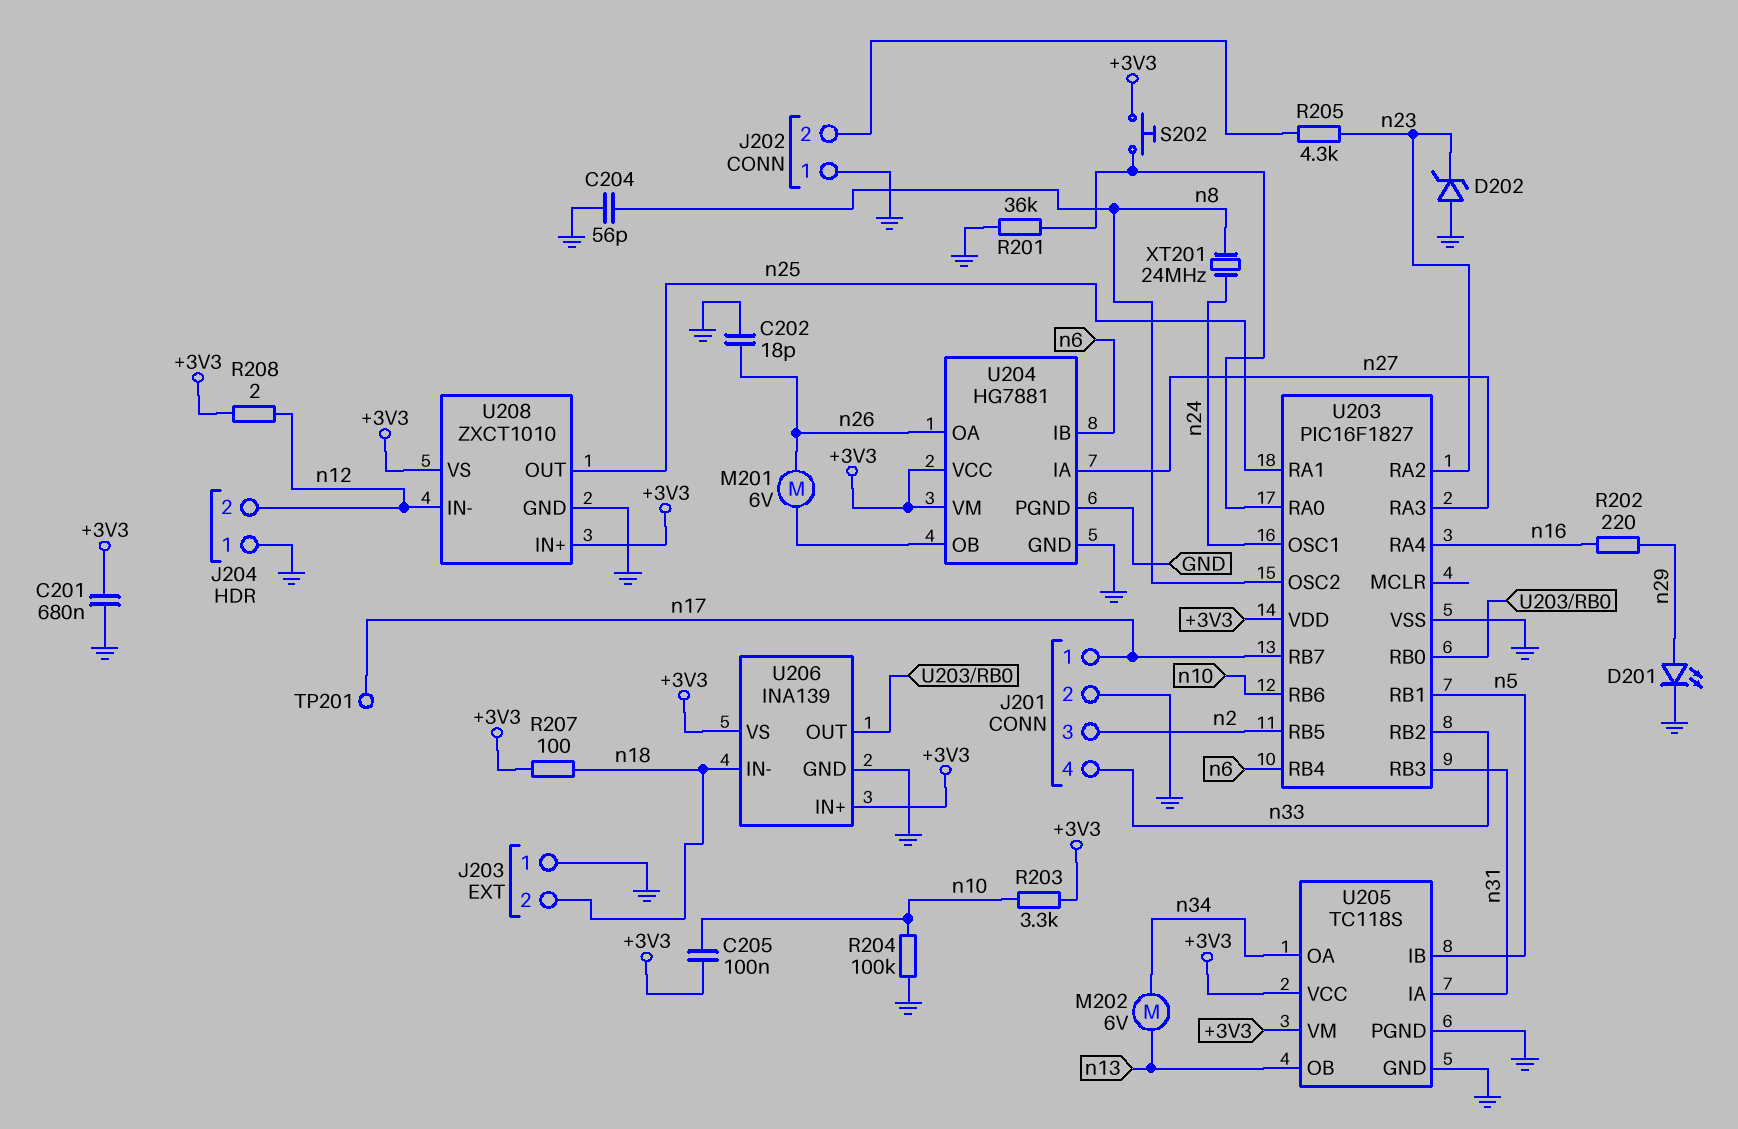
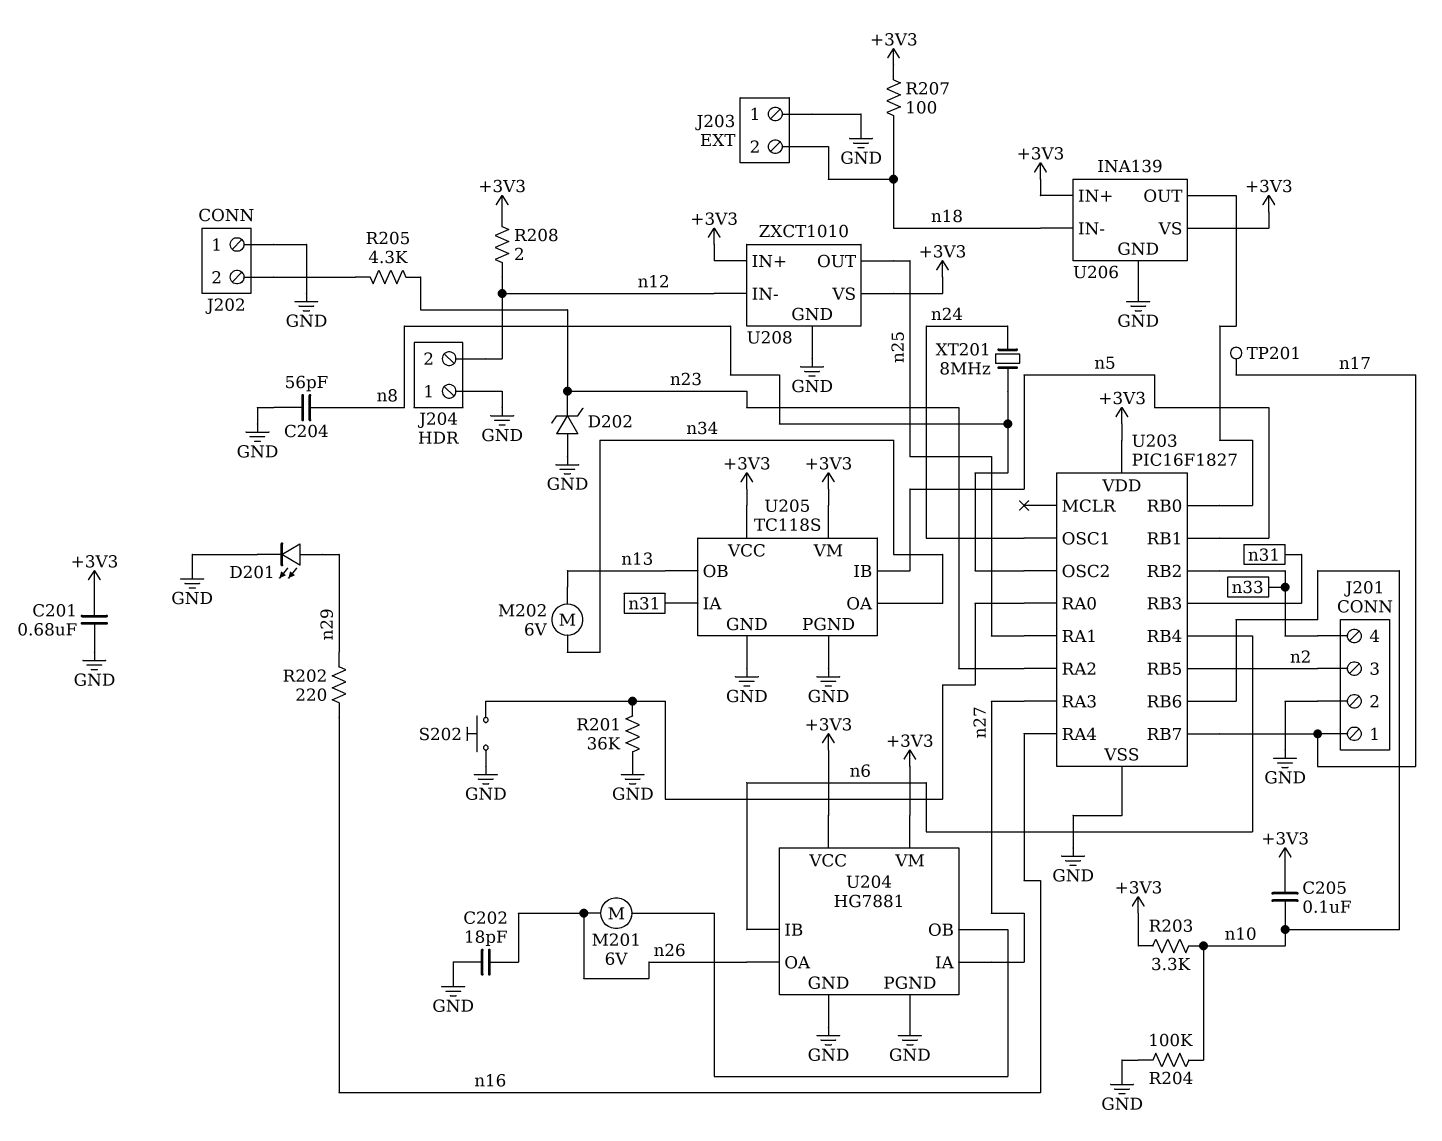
S202: button (+3V3, U203/RA0) -> button (GND, U203/RA0)
XT201: 24MHz (n8, n24) -> 8MHz (n8, n24)

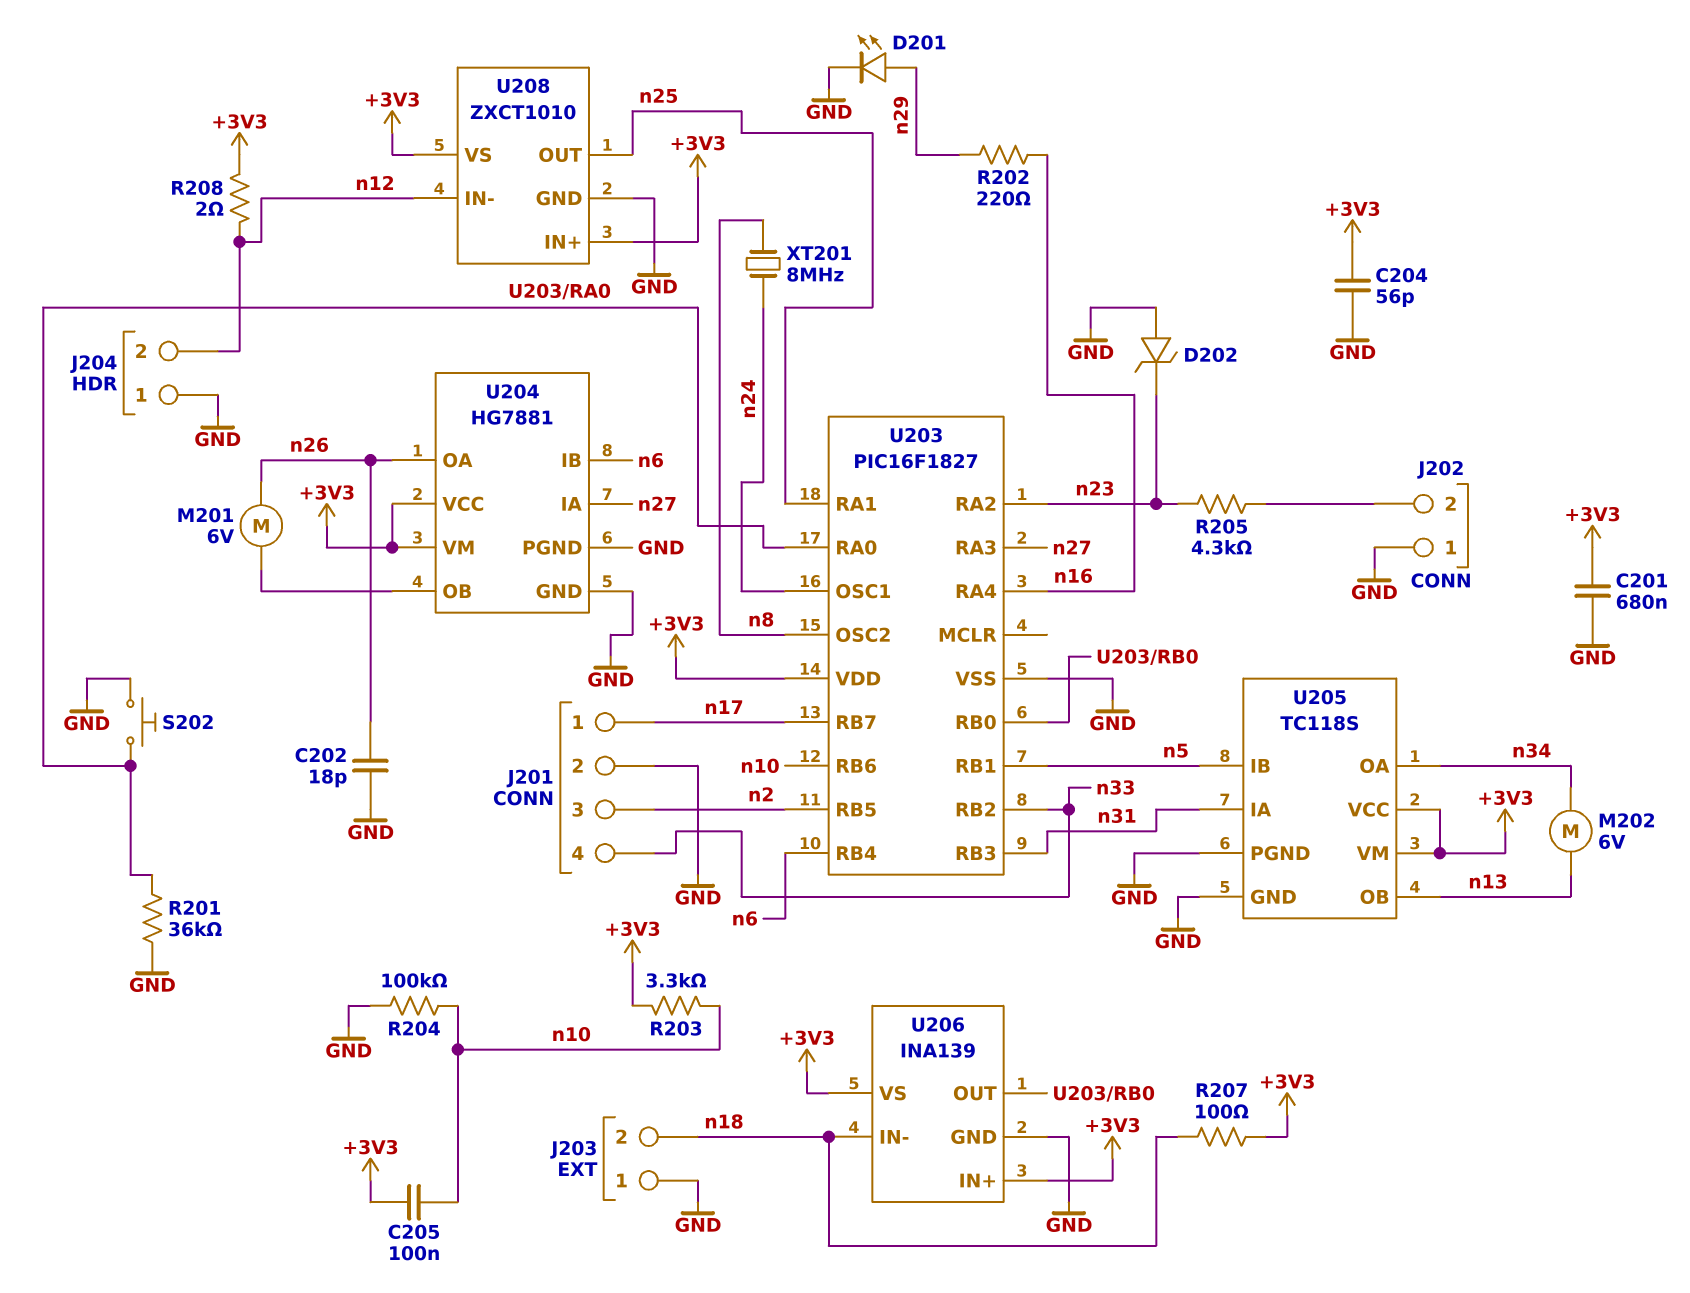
C204: 56pF (GND, n8) -> 56pF (+3V3, GND)
TP201: test point (n17) -> none

